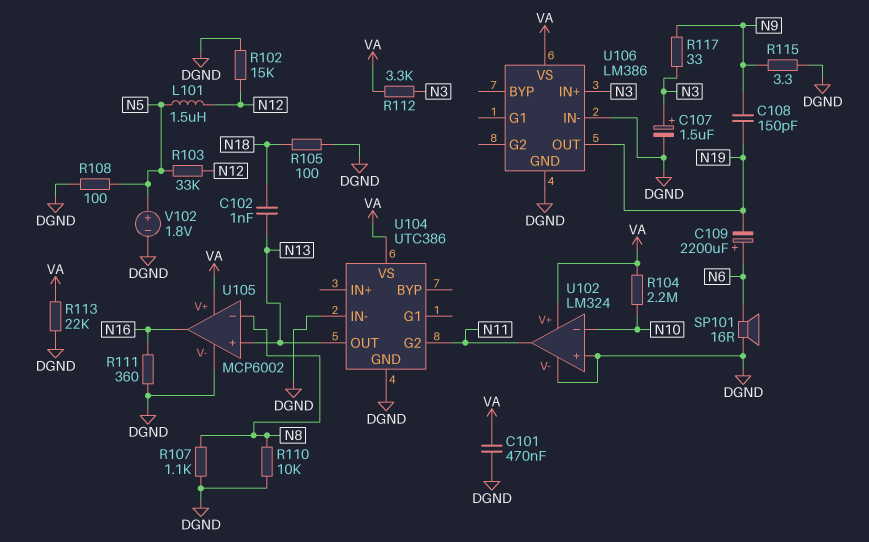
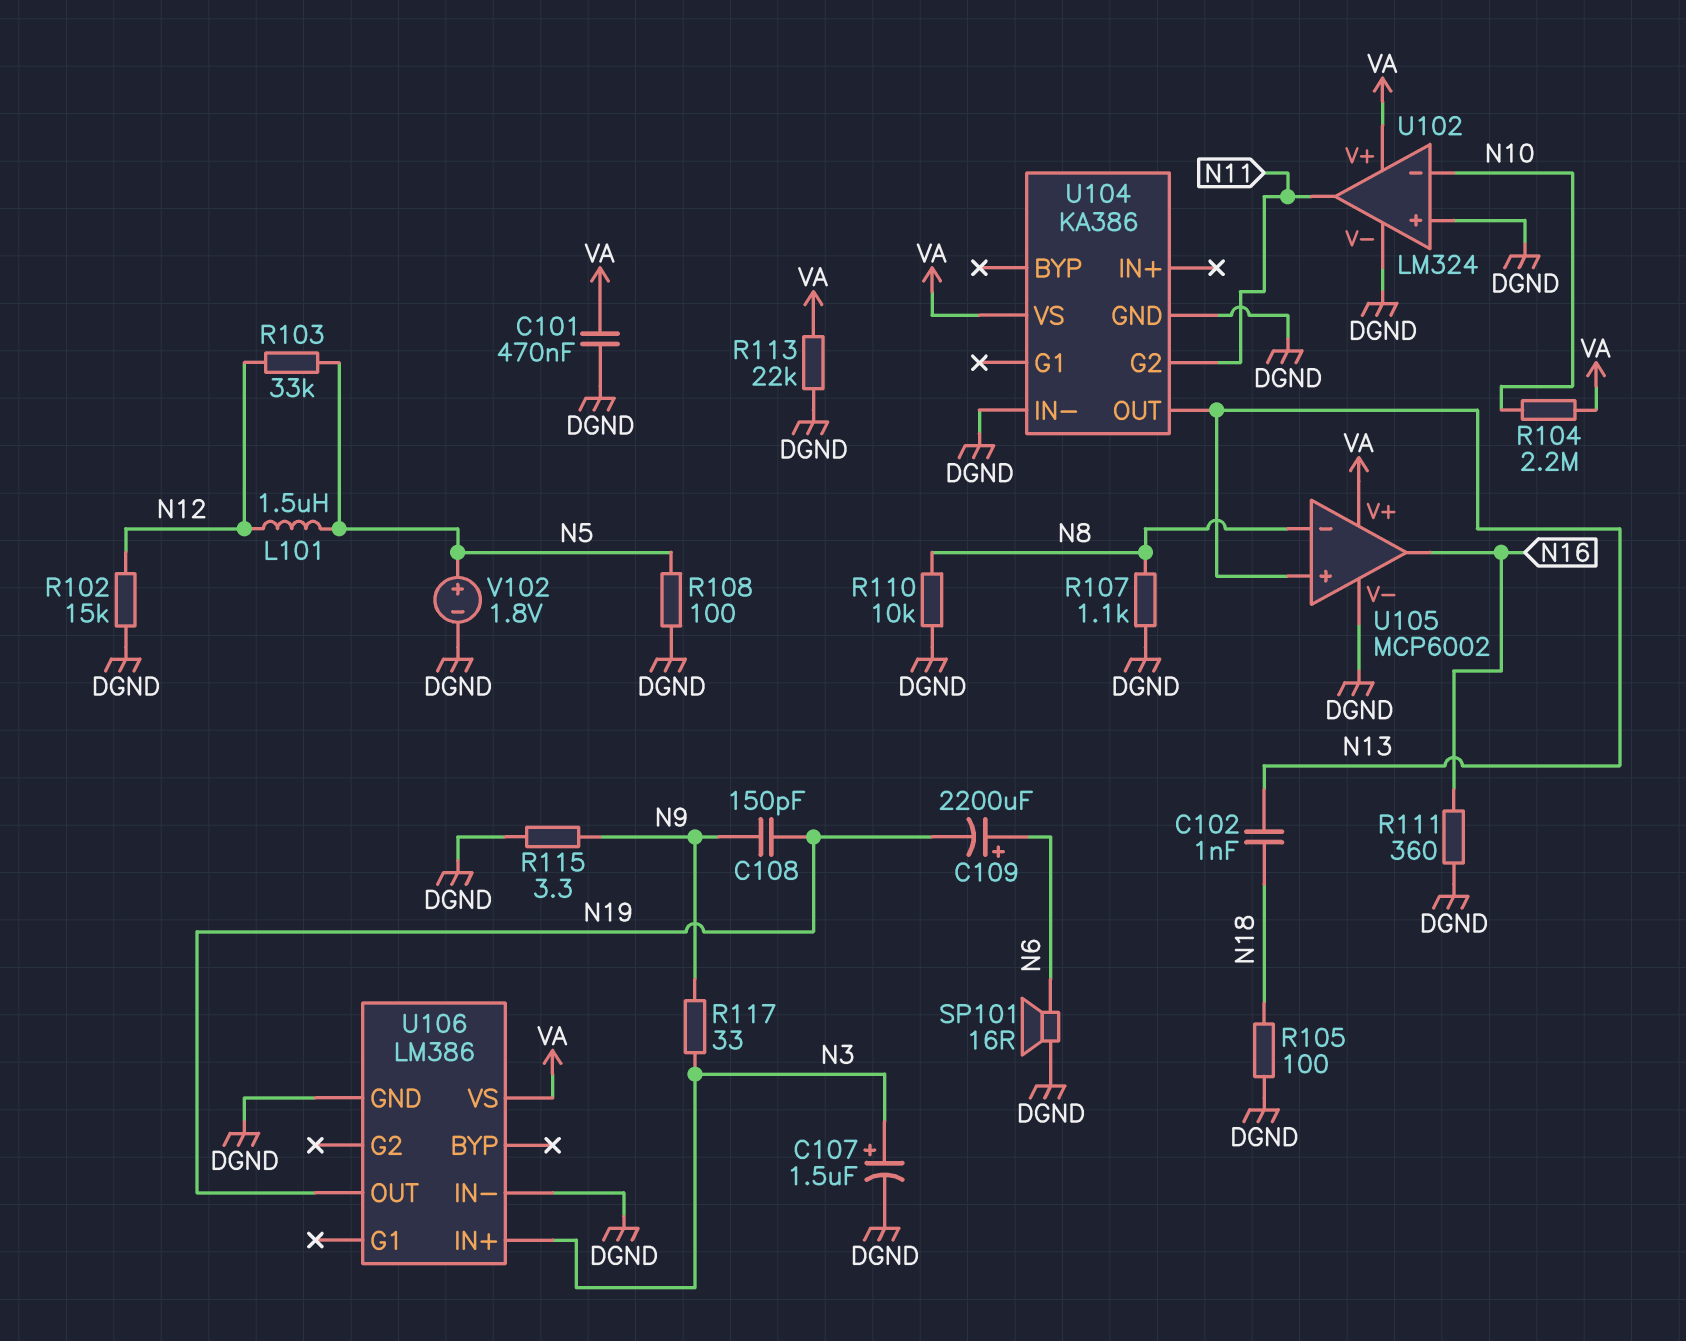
R112: 3.3k (N3, VA) -> none
U104: UTC386 -> KA386

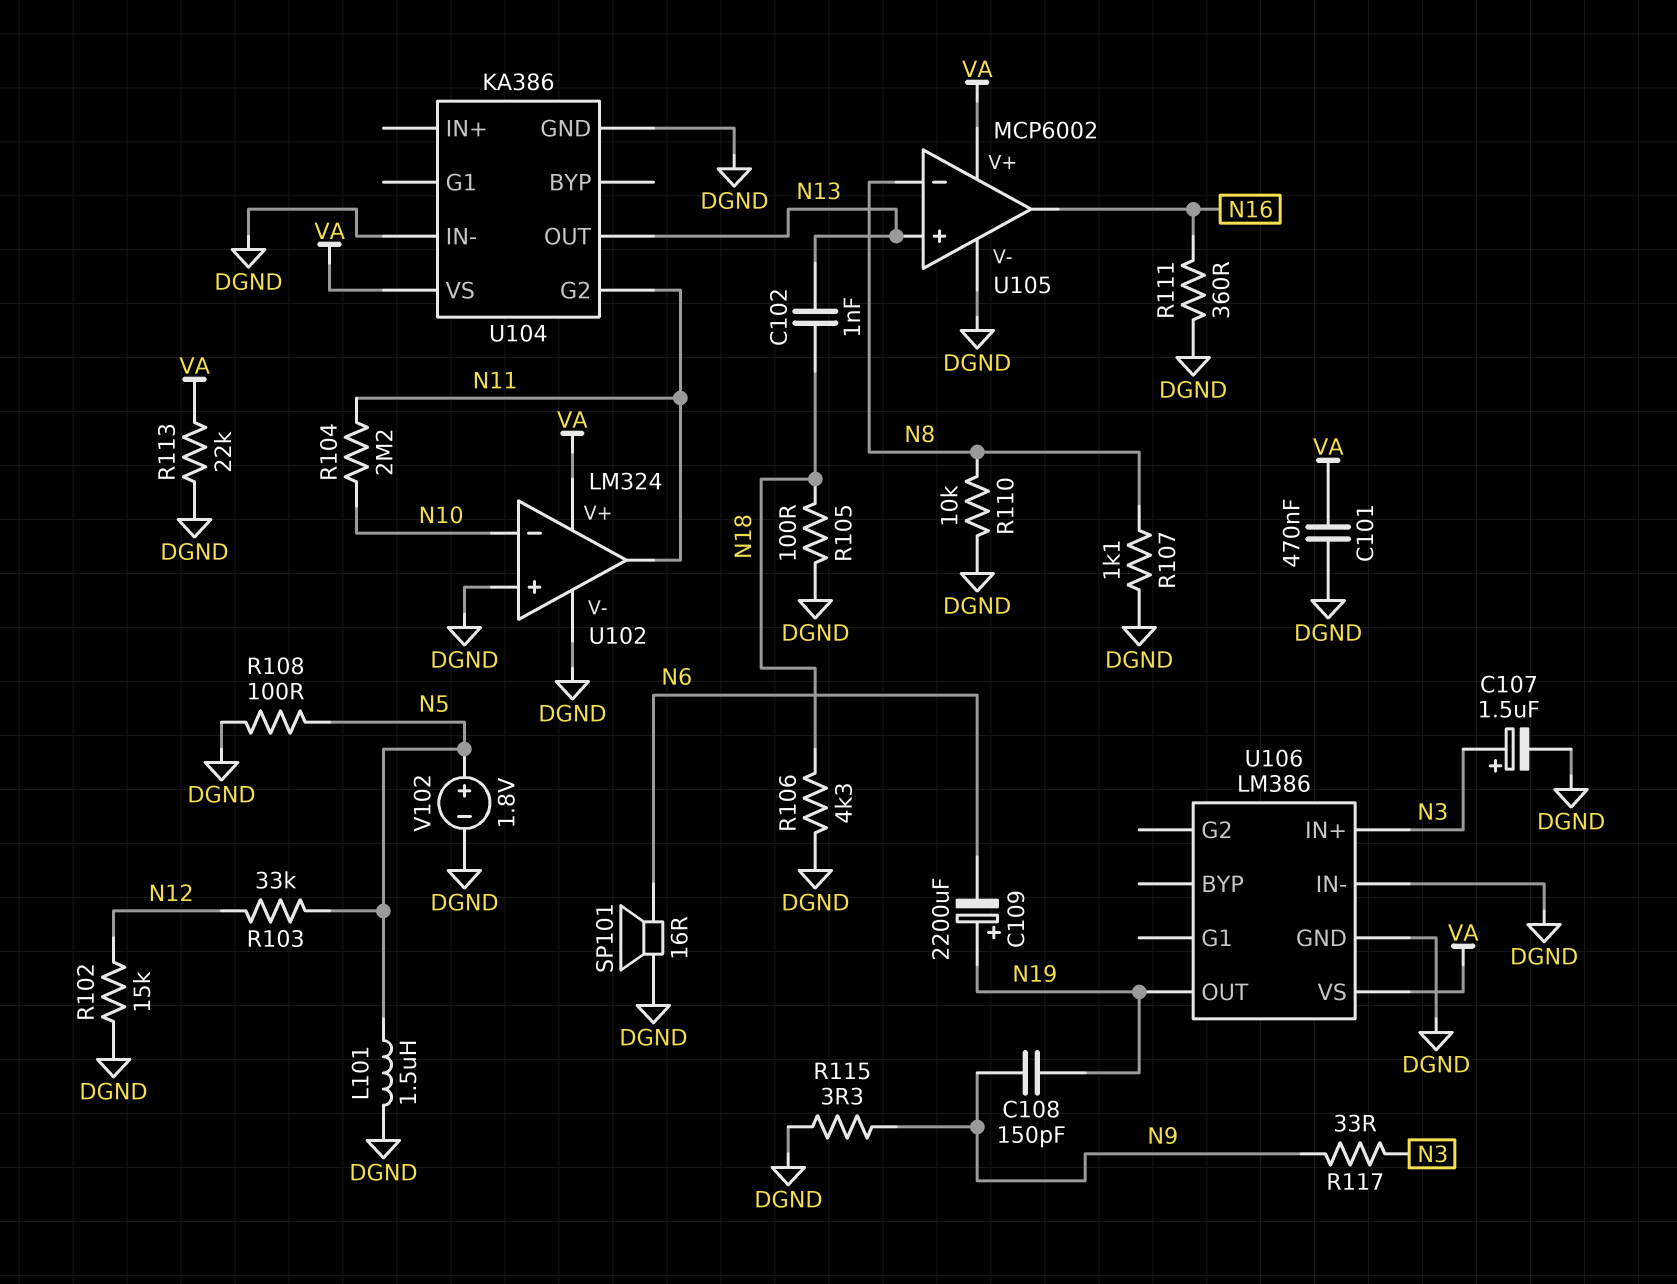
C109: 2200uF (plus N6, minus N19) -> 2200uF (plus N19, minus N6)
L101: 1.5uH (N5, N12) -> 1.5uH (DGND, N5)
R104: 2.2M (N10, VA) -> 2.2M (N10, N11)
R106: none -> 4.3k (DGND, N18)

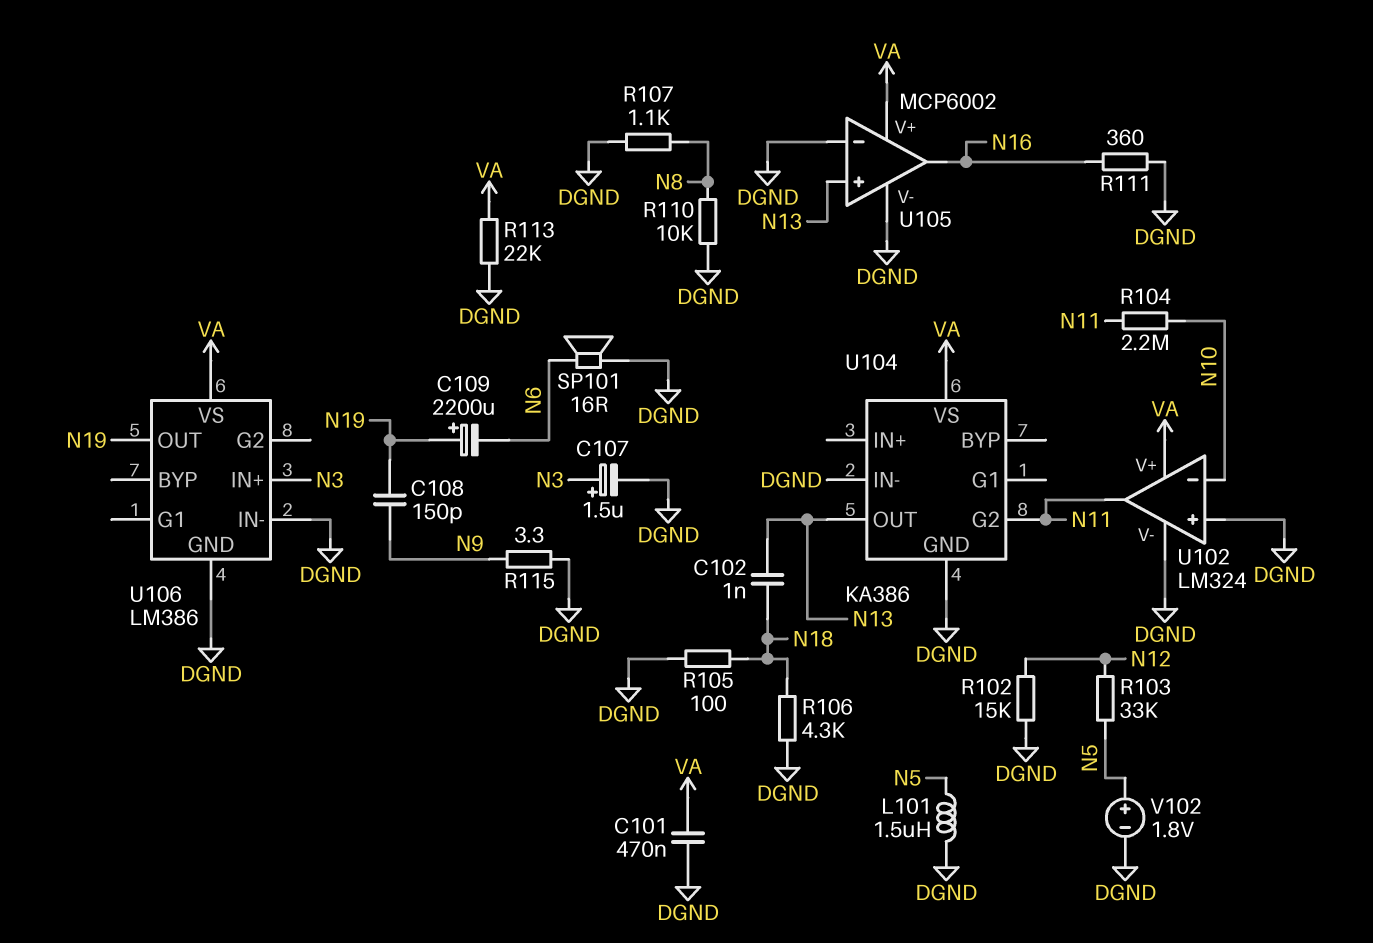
R108: 100 (DGND, N5) -> none
R117: 33 (N3, N9) -> none
U105 pin in-: N8 -> DGND

